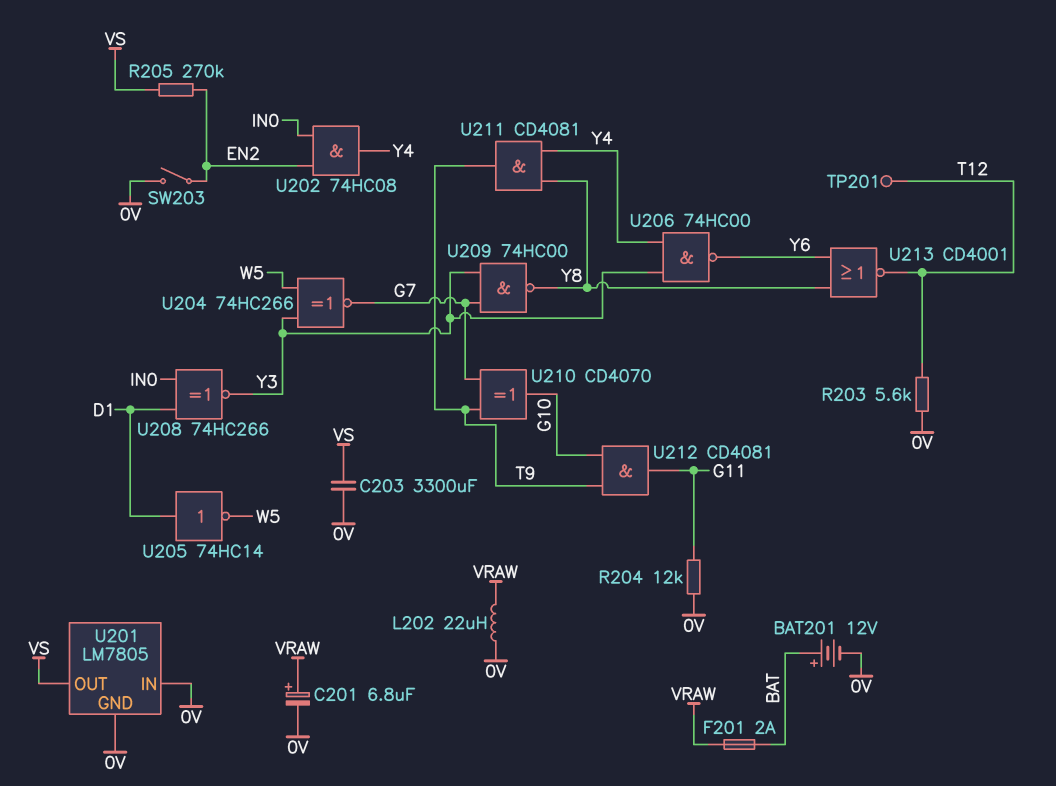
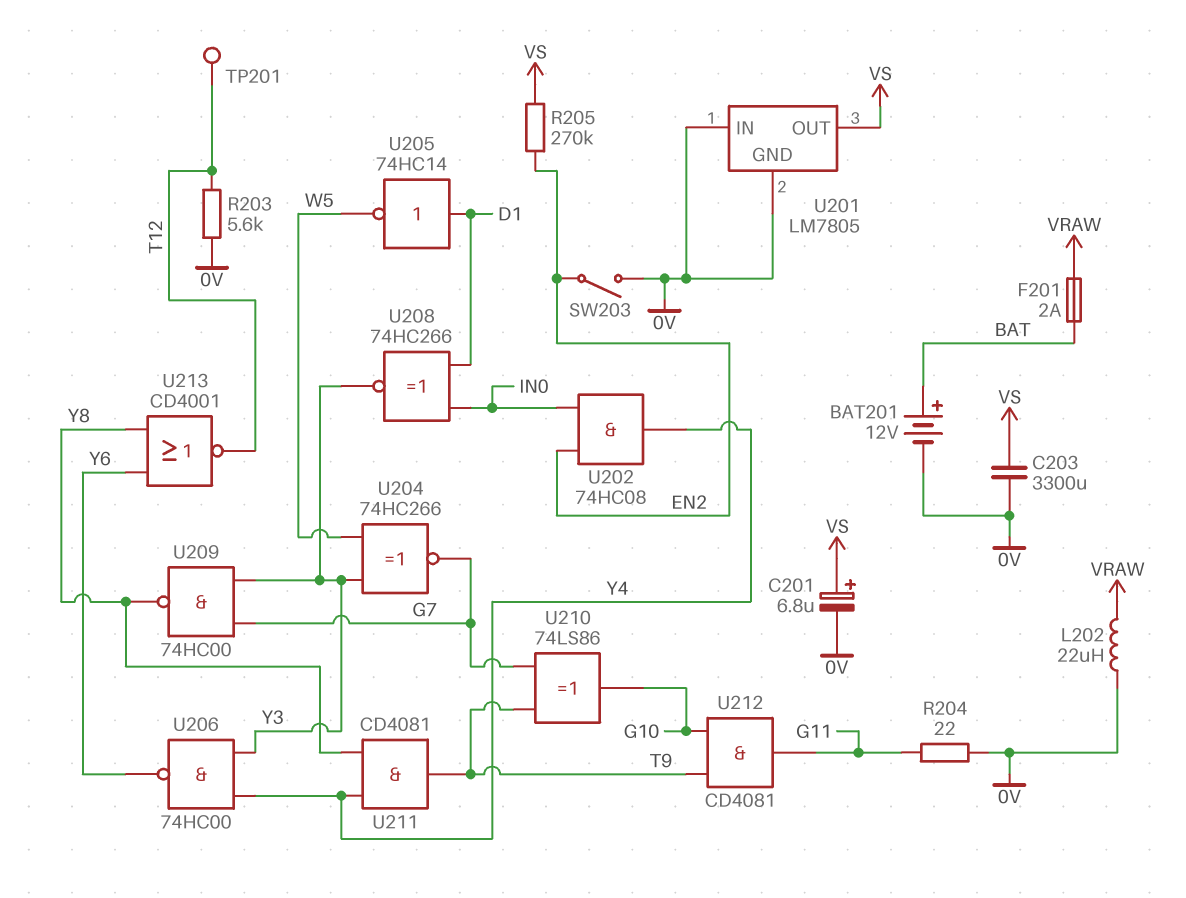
C201: 6.8uF (plus VRAW, minus 0V) -> 6.8uF (plus VS, minus 0V)
R204: 12k (0V, G11) -> 22 (0V, G11)
U210: XOR CD4070 (in G7, in T9, out G10) -> XOR 74LS86 (in G7, in T9, out G10)

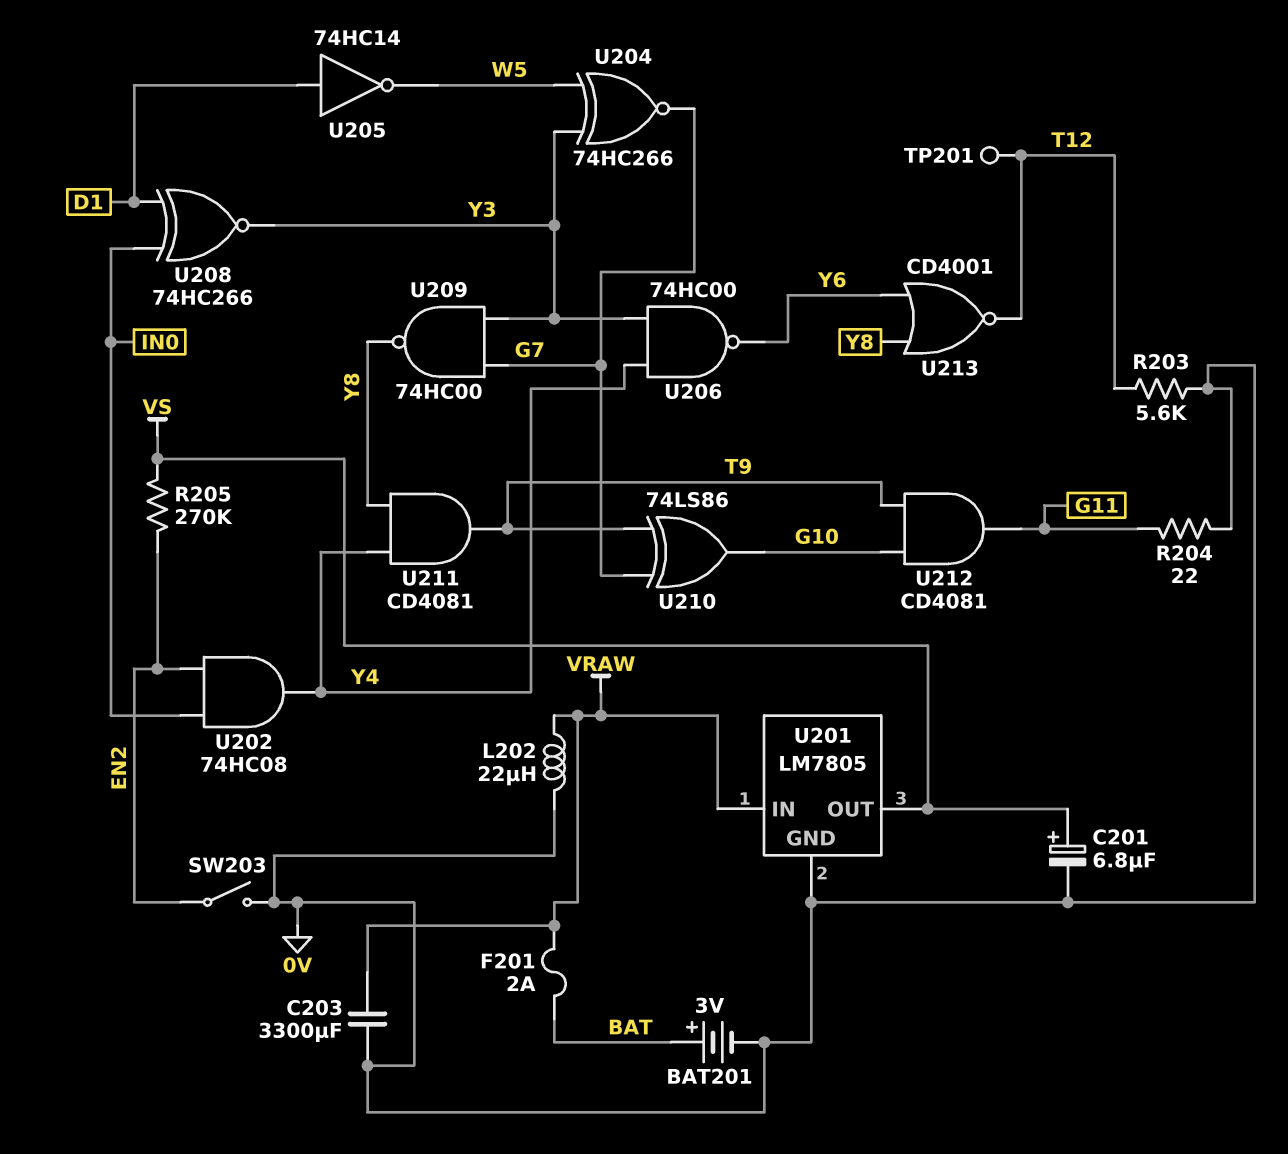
BAT201: 12V (plus BAT, minus 0V) -> 3V (plus BAT, minus 0V)
C203: 3300uF (0V, VS) -> 3300uF (0V, VRAW)
U201 pin IN: 0V -> VRAW

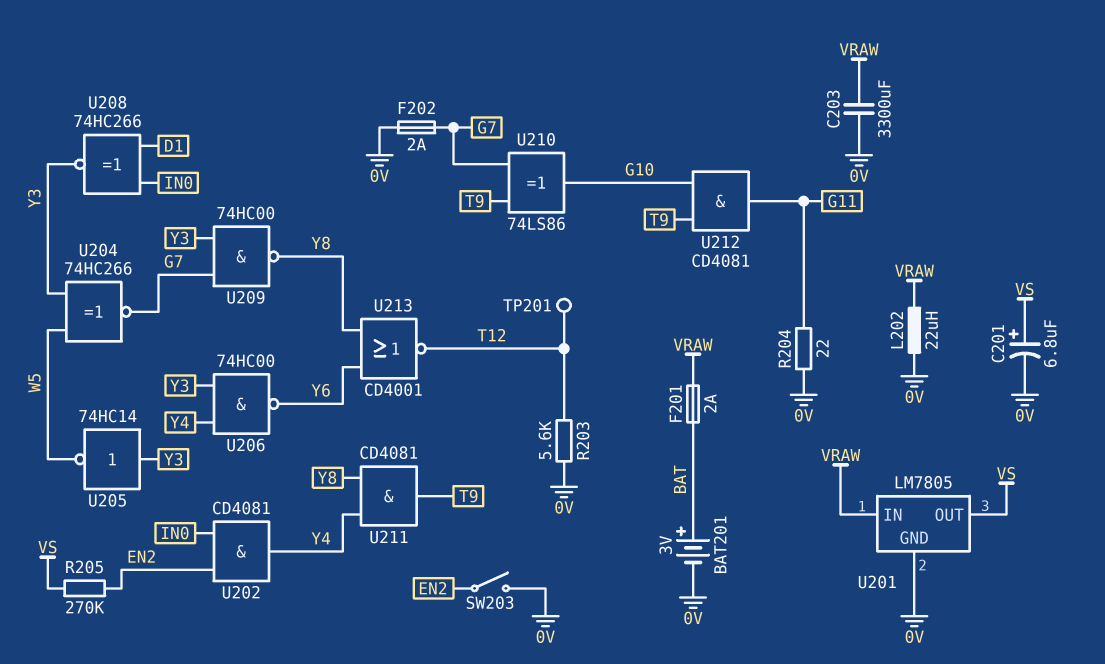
F202: none -> 2A (0V, G7)
U202: AND 74HC08 (in EN2, in IN0, out Y4) -> AND CD4081 (in EN2, in IN0, out Y4)
U205: NOT 74HC14 (in D1, out W5) -> NOT 74HC14 (in Y3, out W5)

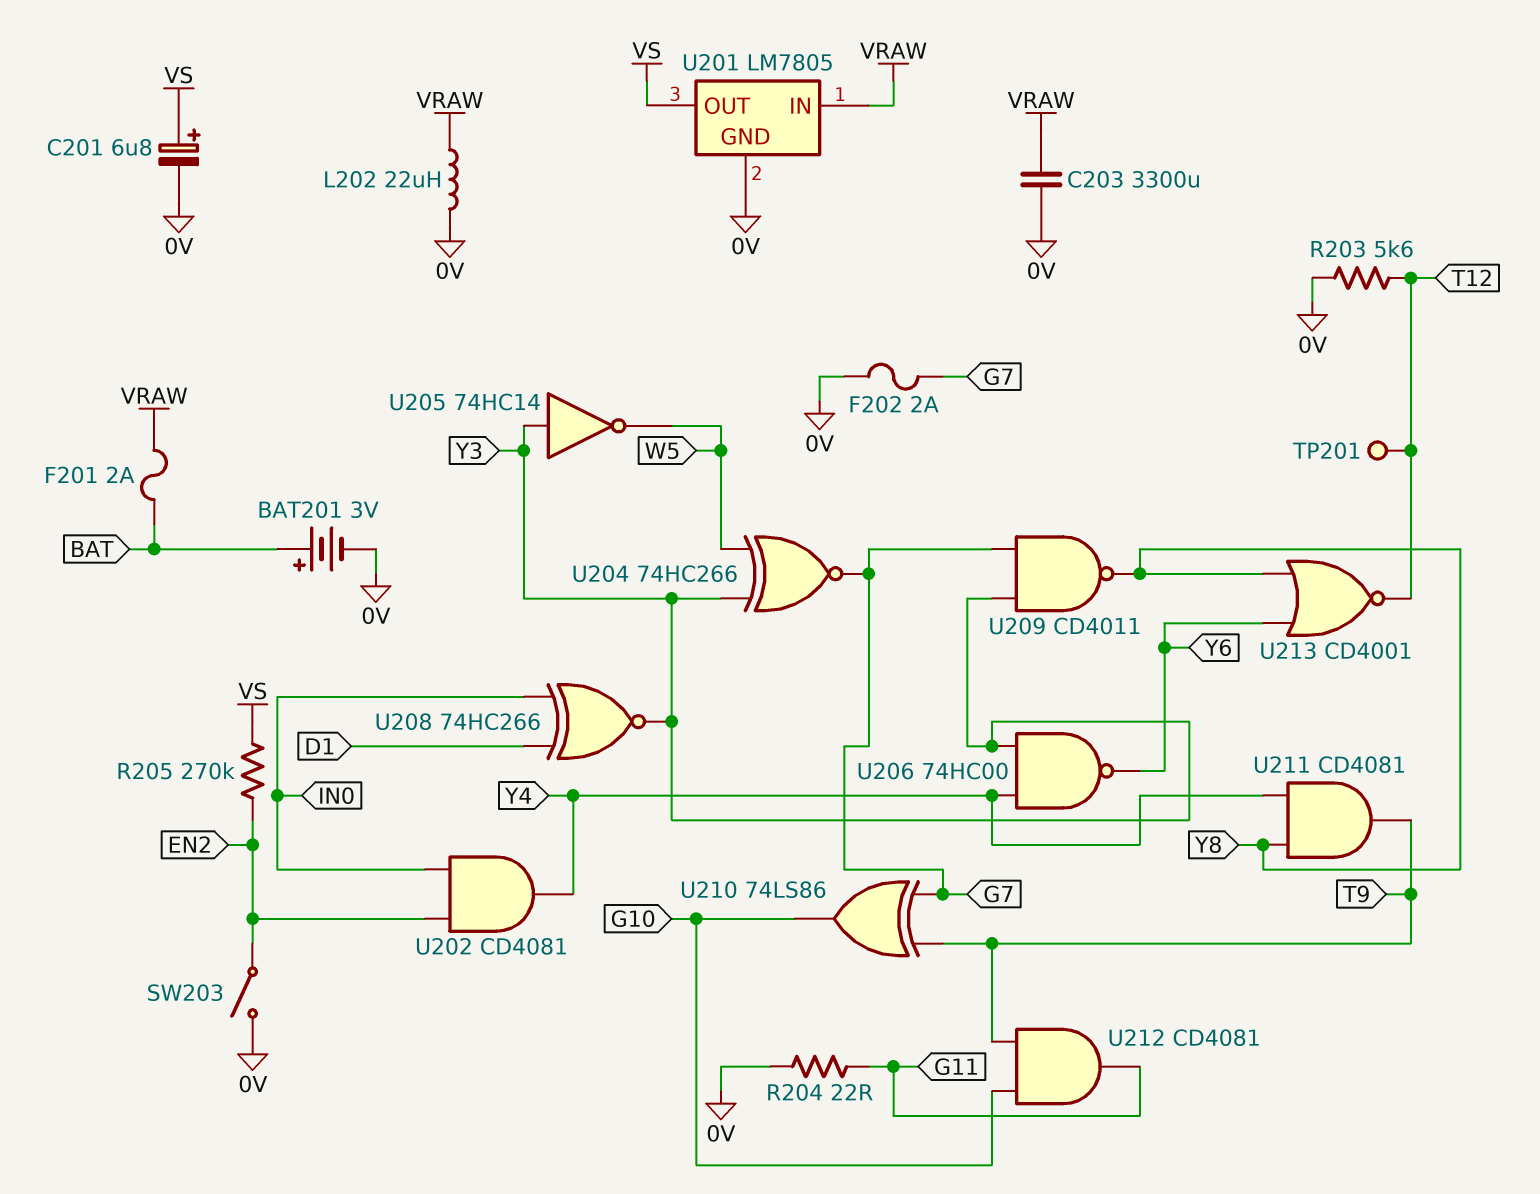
U209: NAND 74HC00 (in G7, in Y3, out Y8) -> NAND CD4011 (in G7, in Y3, out Y8)

